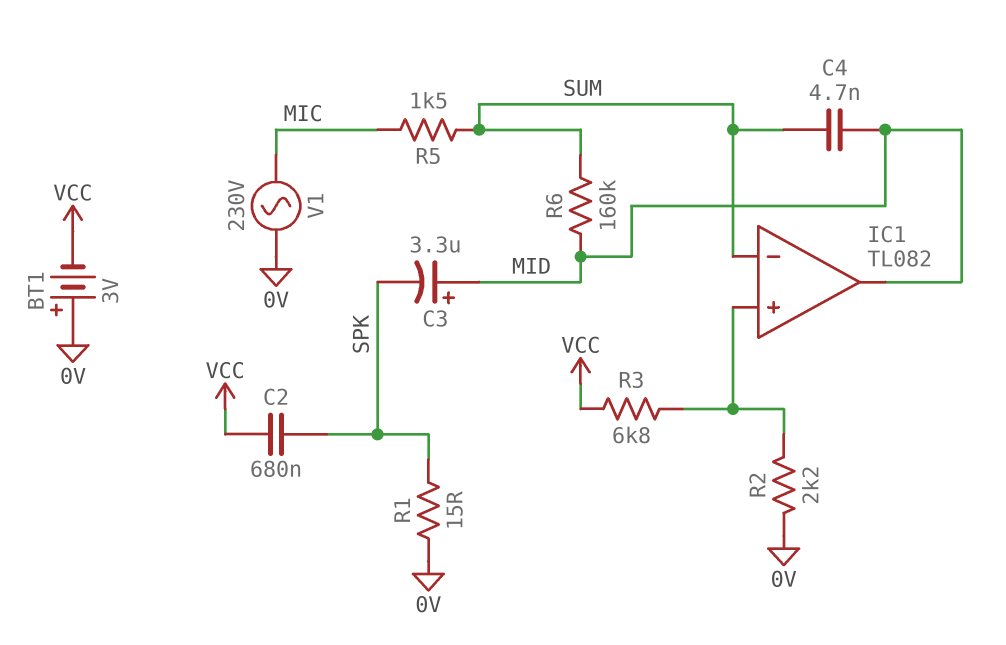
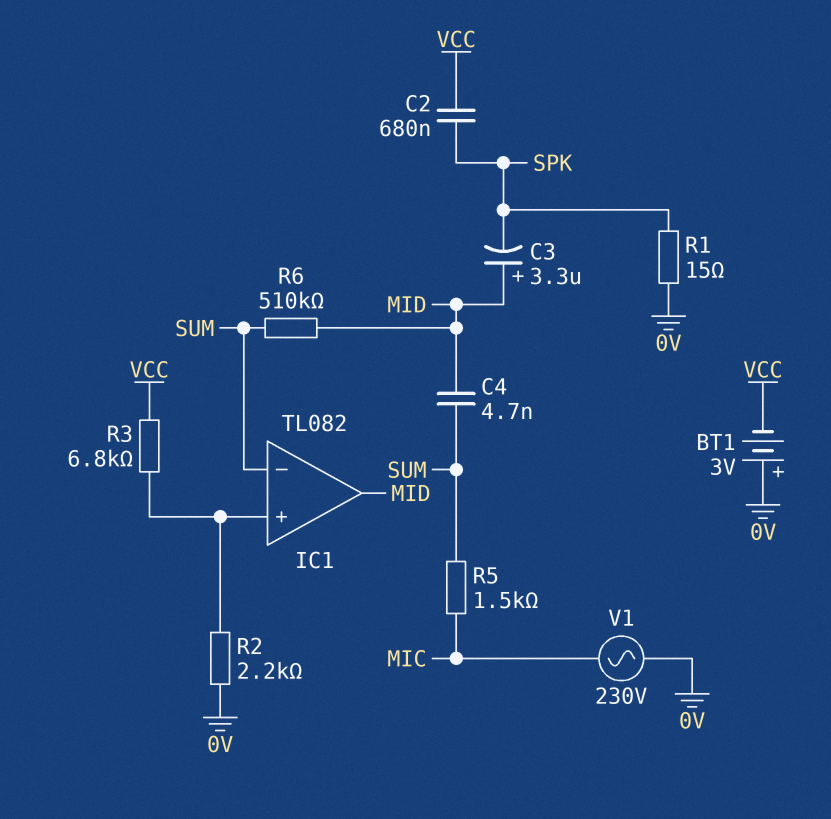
R6: 160k (MID, SUM) -> 510k (MID, SUM)

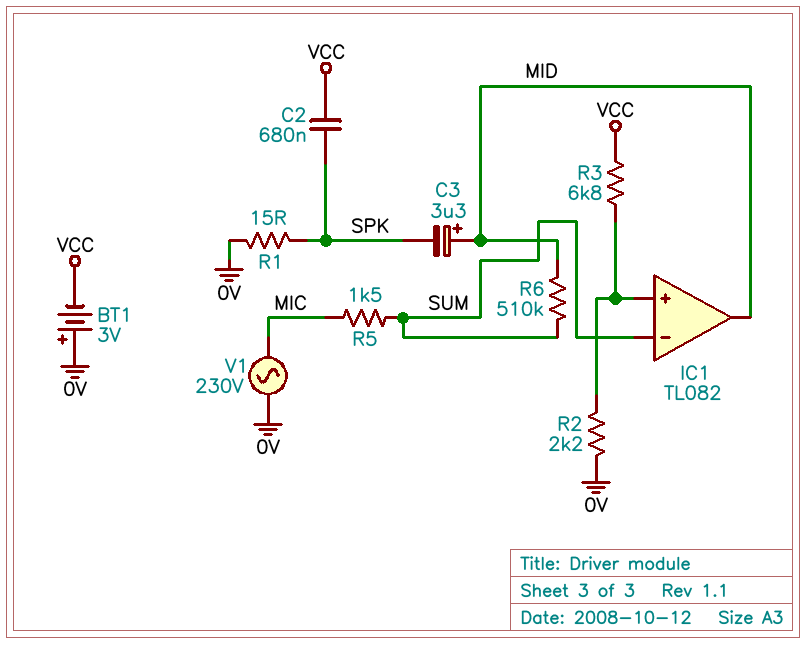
C4: 4.7nF (MID, SUM) -> none

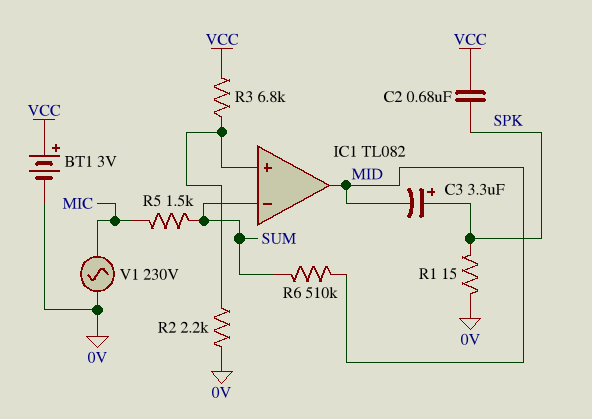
BT1: 3V (plus 0V, minus VCC) -> 3V (plus VCC, minus 0V)
C3: 3.3uF (plus MID, minus SPK) -> 3.3uF (plus SPK, minus MID)

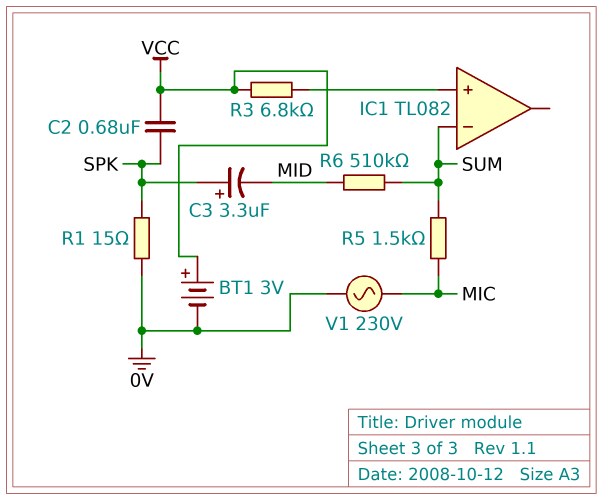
IC1 pin out: MID -> none
R2: 2.2k (0V, IC1/in+) -> none

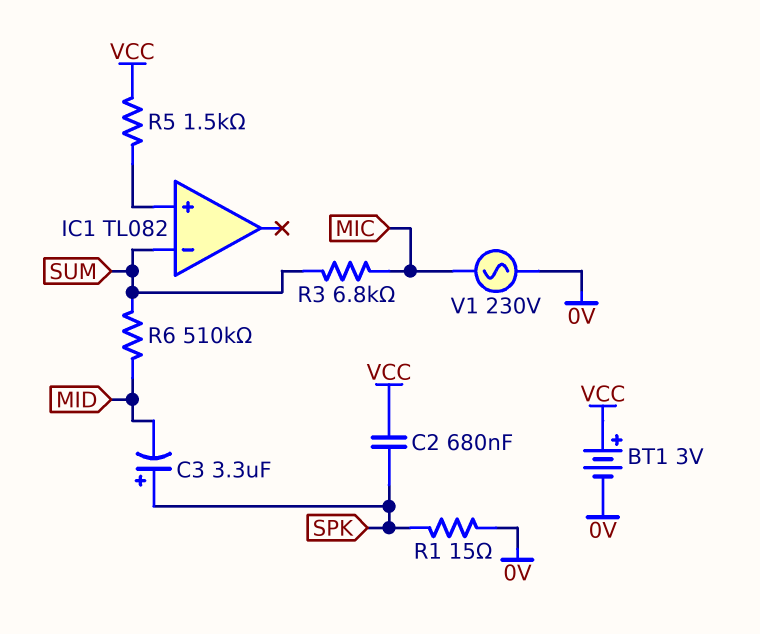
R3: 6.8k (IC1/in+, VCC) -> 6.8k (MIC, SUM)
R5: 1.5k (MIC, SUM) -> 1.5k (IC1/in+, VCC)

